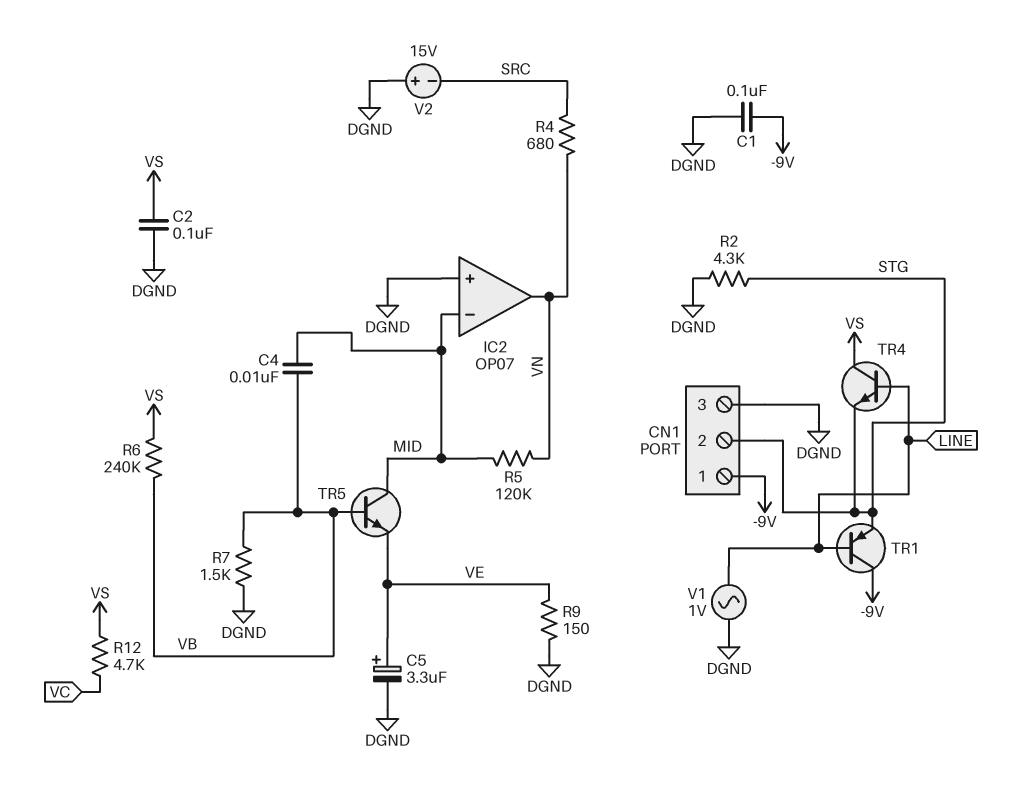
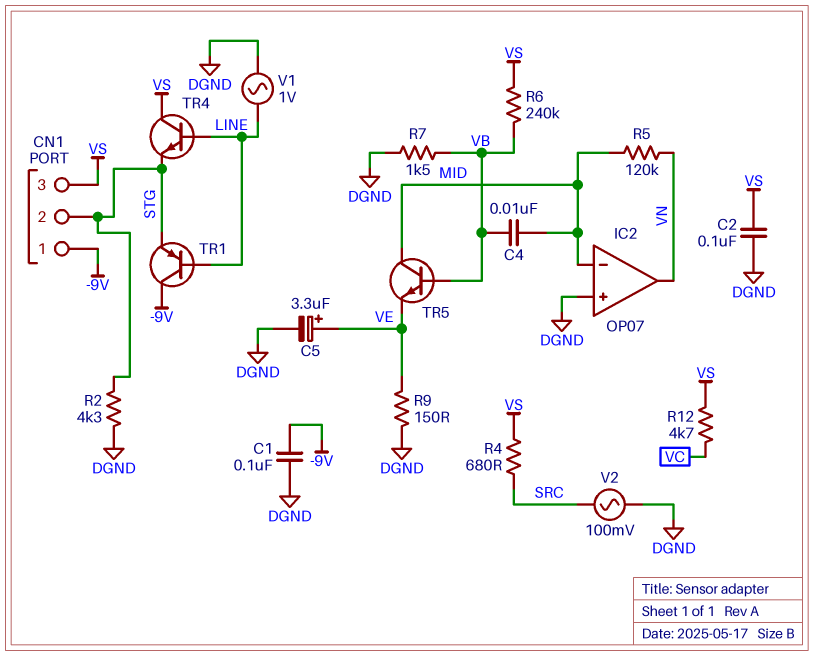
CN1 pin 3: DGND -> VS
R4: 680 (SRC, VN) -> 680 (SRC, VS)
V2: 15V (plus DGND, minus SRC) -> AC 100mV (DGND, SRC)

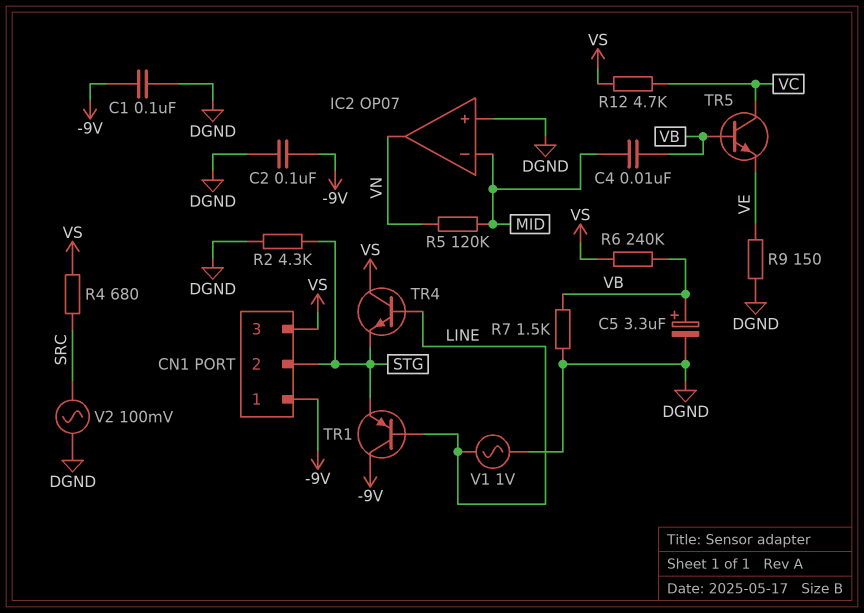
C2: 100nF (DGND, VS) -> 100nF (-9V, DGND)
C5: 3.3uF (plus VE, minus DGND) -> 3.3uF (plus VB, minus DGND)
TR5: NPN (B VB, C MID, E VE) -> NPN (B VB, C VC, E VE)

